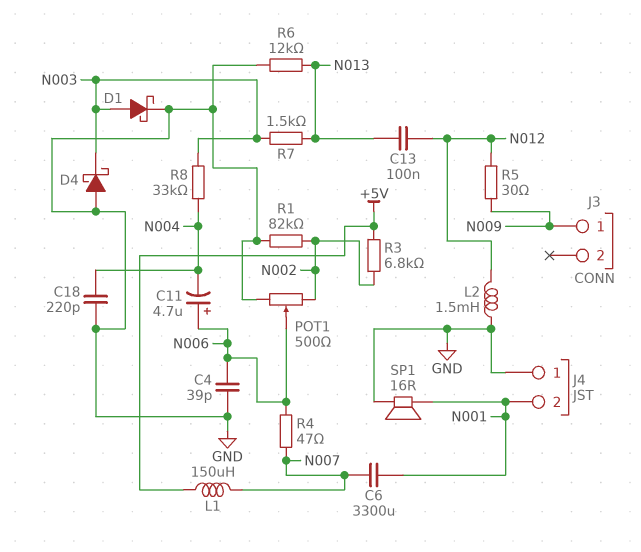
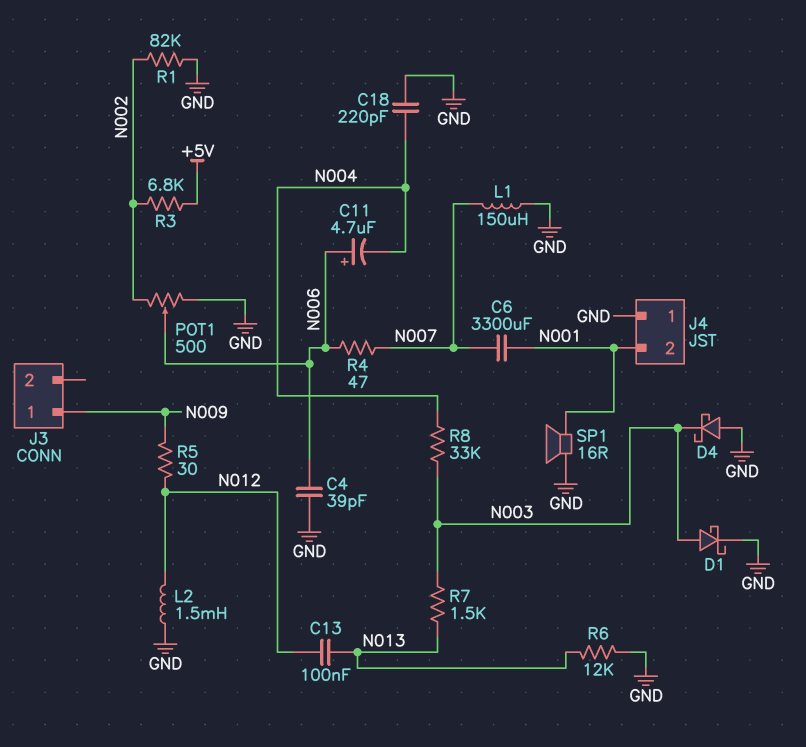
L1: 150uH (+5V, N007) -> 150uH (GND, N007)

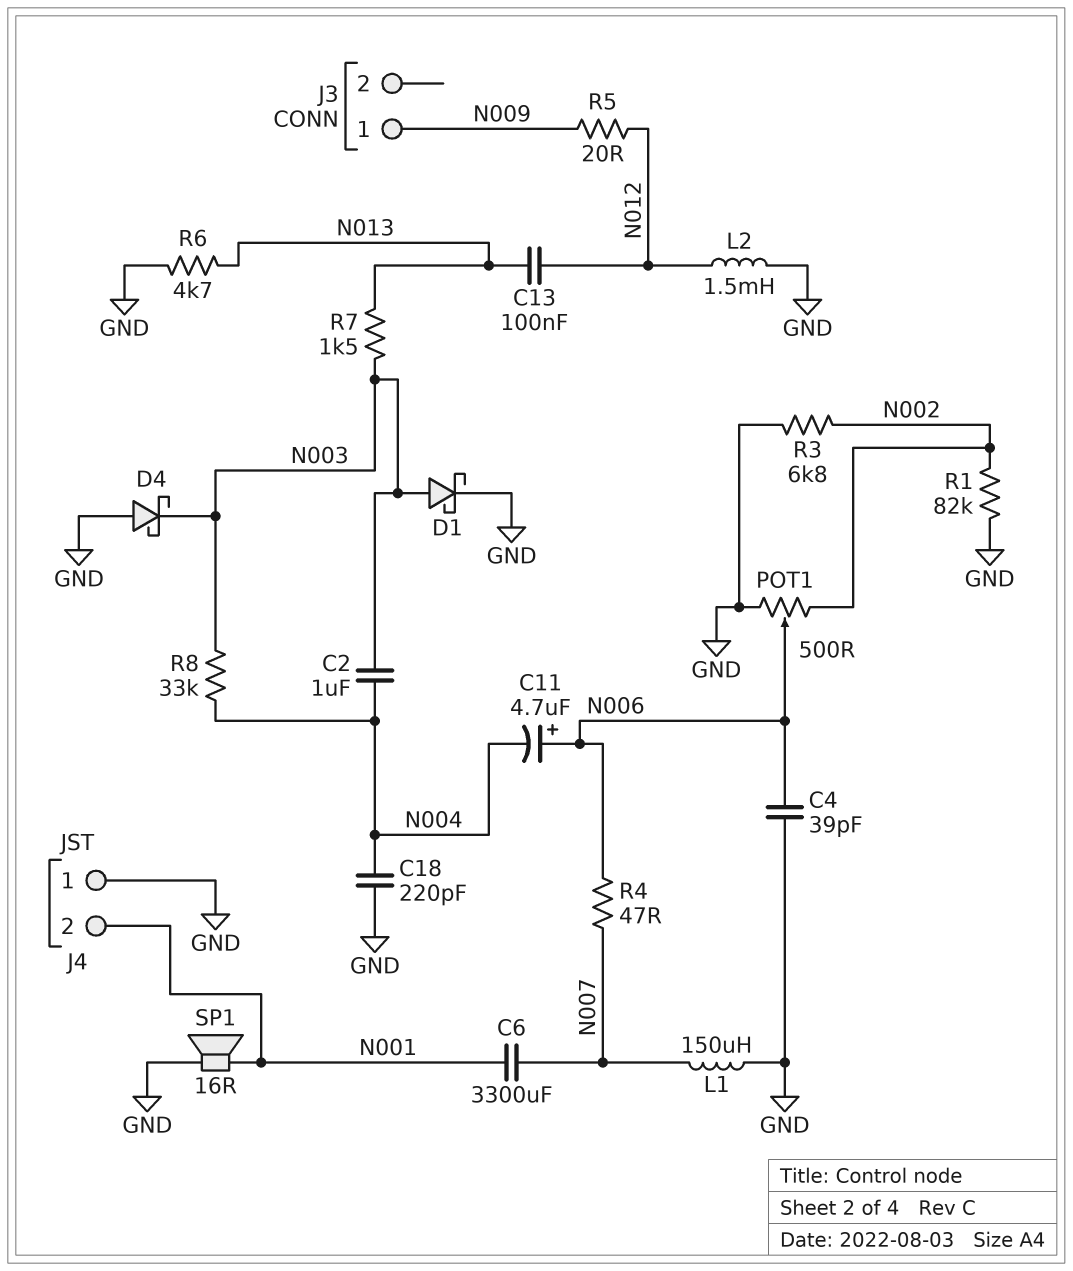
C2: none -> 1uF (N003, N004)
R3: 6.8k (+5V, N002) -> 6.8k (GND, N002)
R5: 30 (N009, N012) -> 20 (N009, N012)
R6: 12k (GND, N013) -> 4.7k (GND, N013)

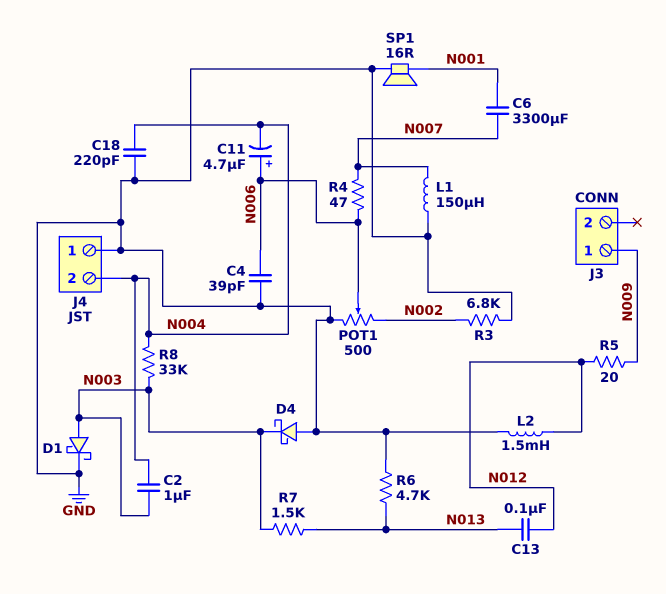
J4 pin 2: N001 -> N004
R1: 82k (GND, N002) -> none

